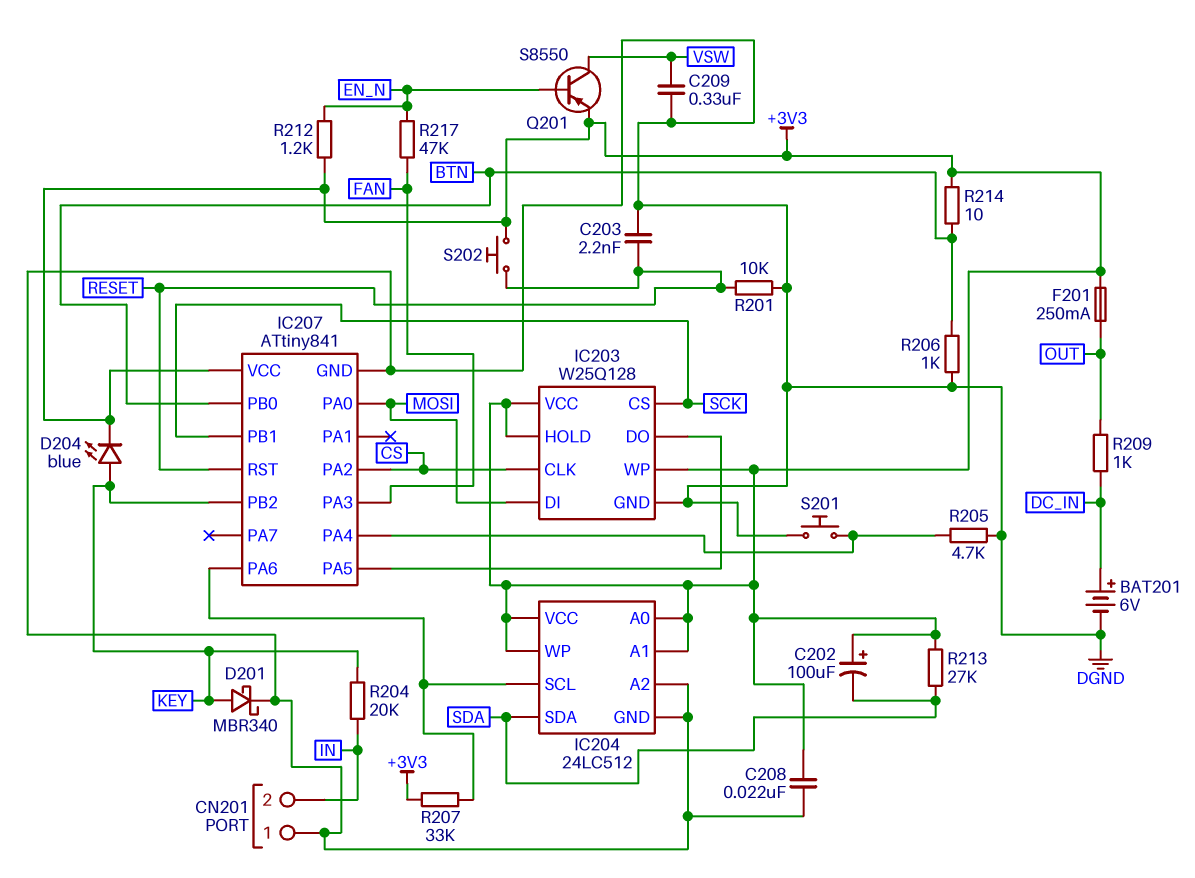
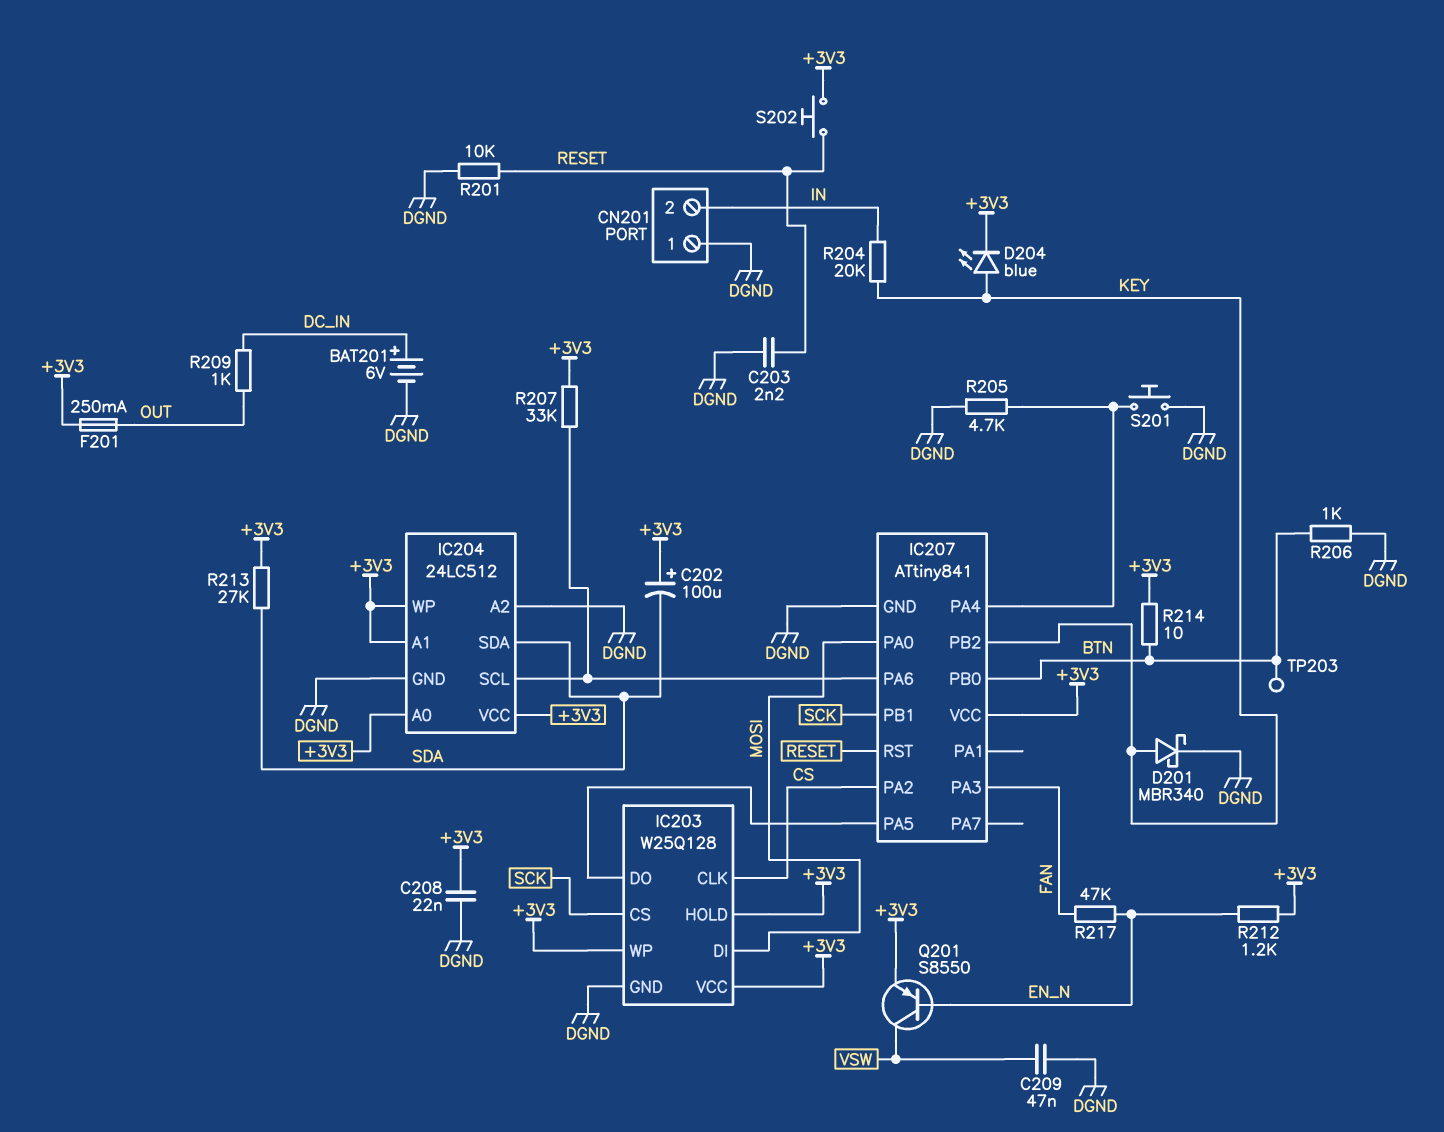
C209: 330nF (DGND, VSW) -> 47nF (DGND, VSW)
TP203: none -> test point (BTN)

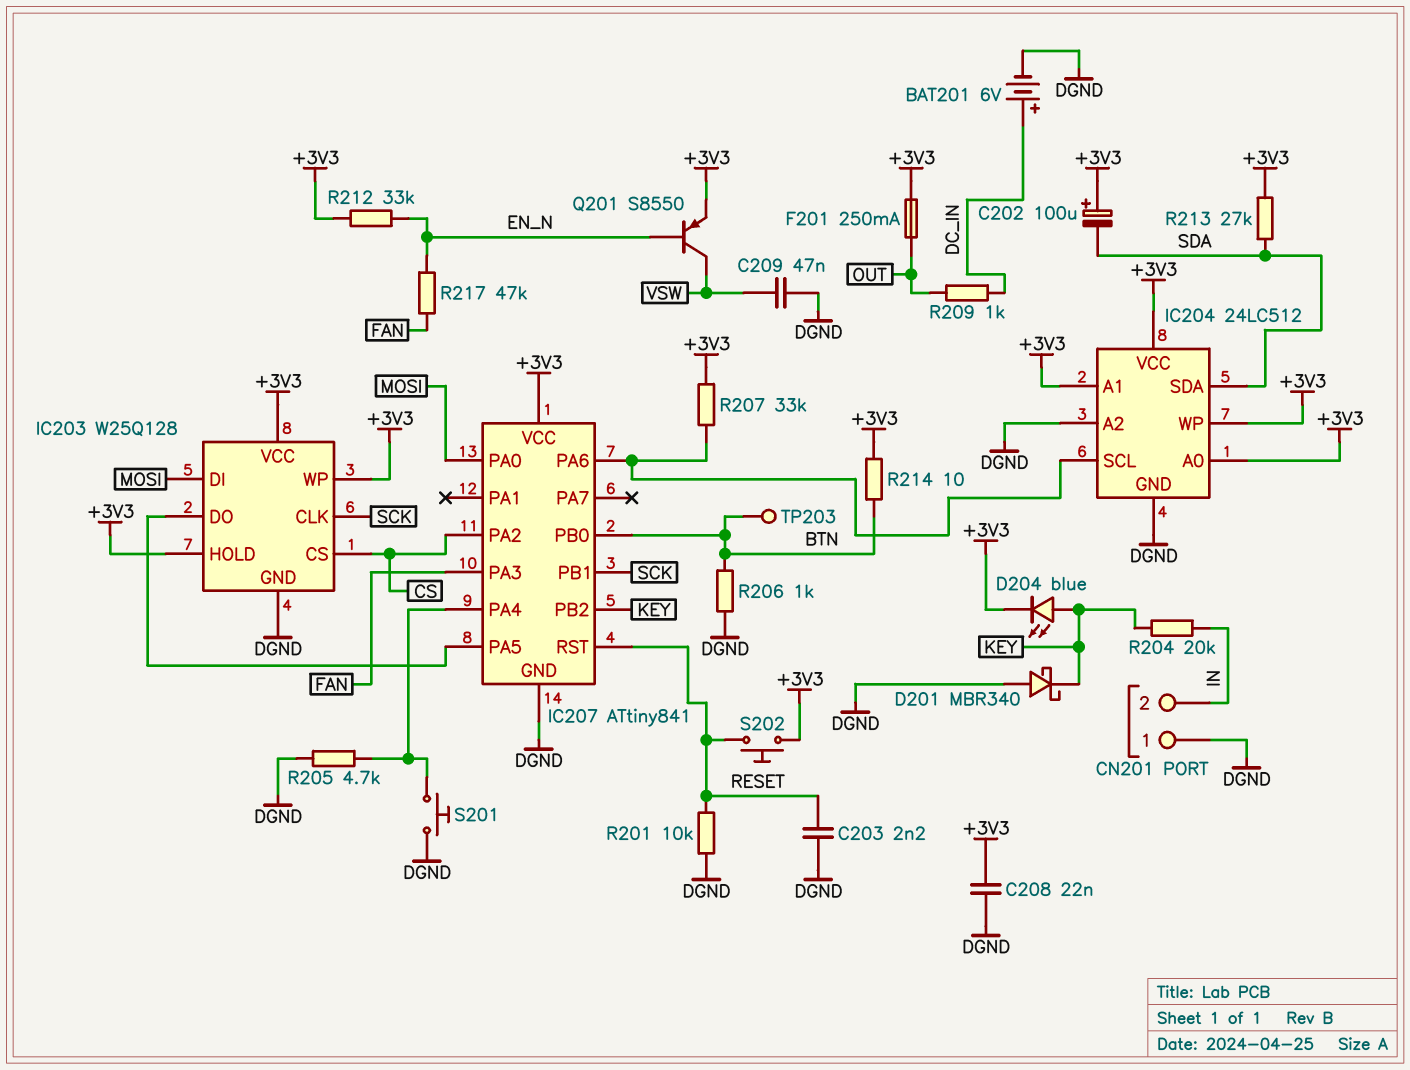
D201: schottky MBR340 (A KEY, K DGND) -> schottky MBR340 (A DGND, K KEY)
IC203 pin CLK: CS -> SCK
IC203 pin CS: SCK -> CS
R212: 1.2k (+3V3, EN_N) -> 33k (+3V3, EN_N)

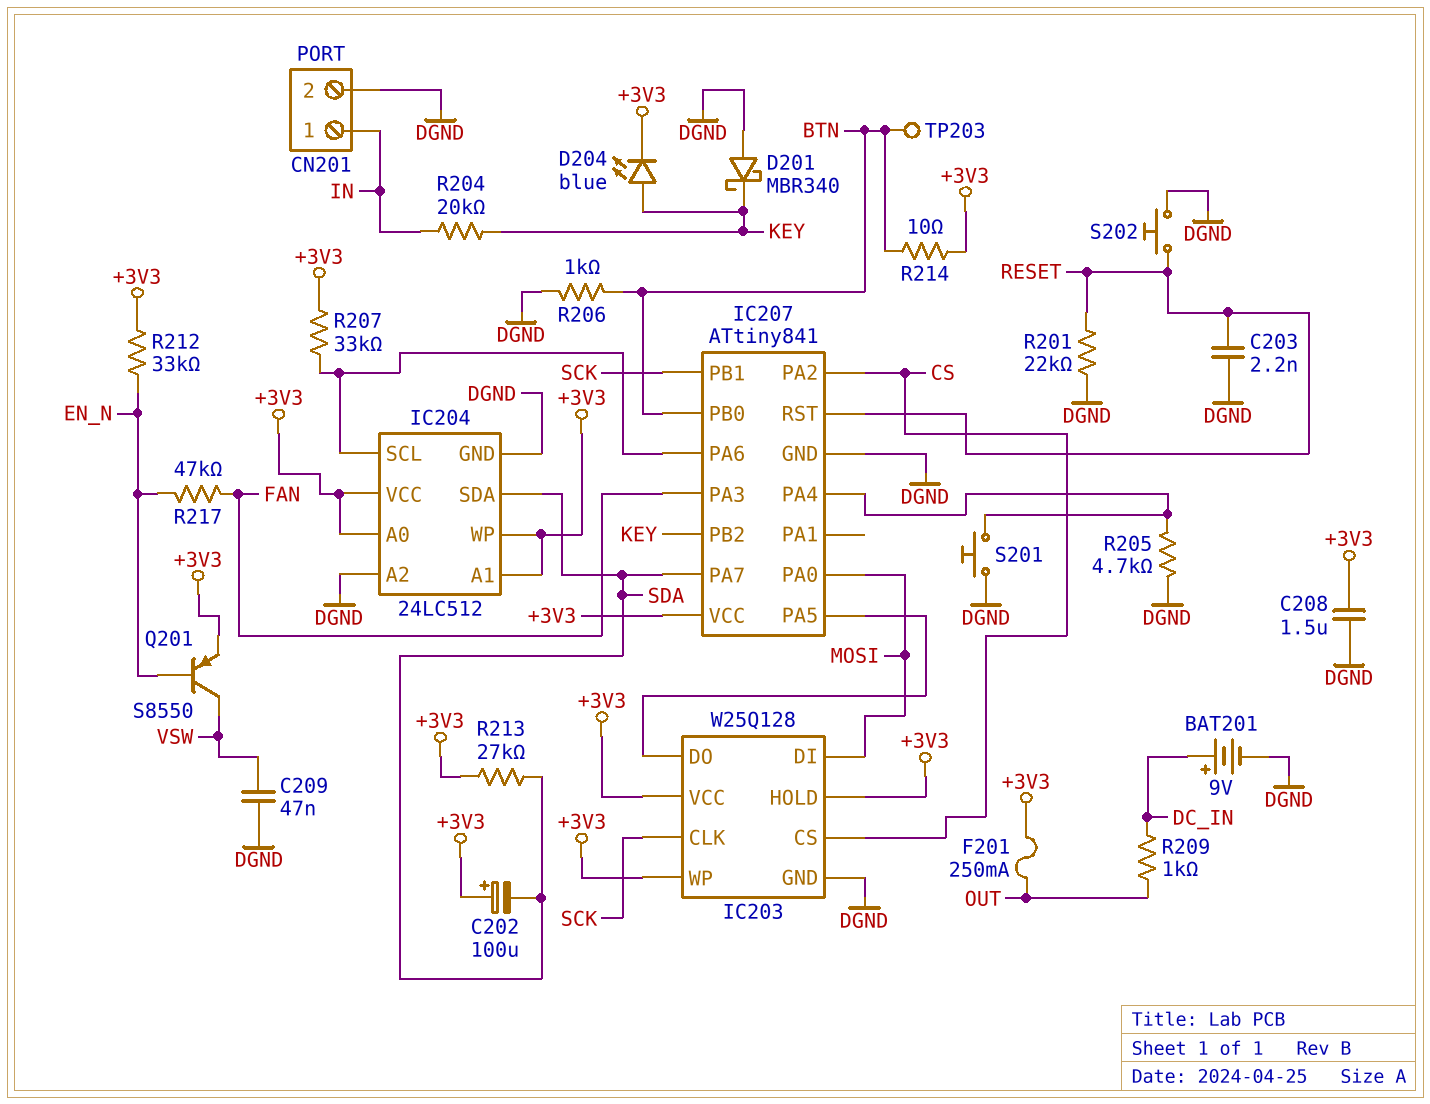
BAT201: 6V (plus DC_IN, minus DGND) -> 9V (plus DC_IN, minus DGND)
C208: 22nF (+3V3, DGND) -> 1.5uF (+3V3, DGND)
CN201 pin 1: DGND -> IN
CN201 pin 2: IN -> DGND
IC207 pin PA7: none -> SDA
R201: 10k (DGND, RESET) -> 22k (DGND, RESET)
S202: button (+3V3, RESET) -> button (DGND, RESET)

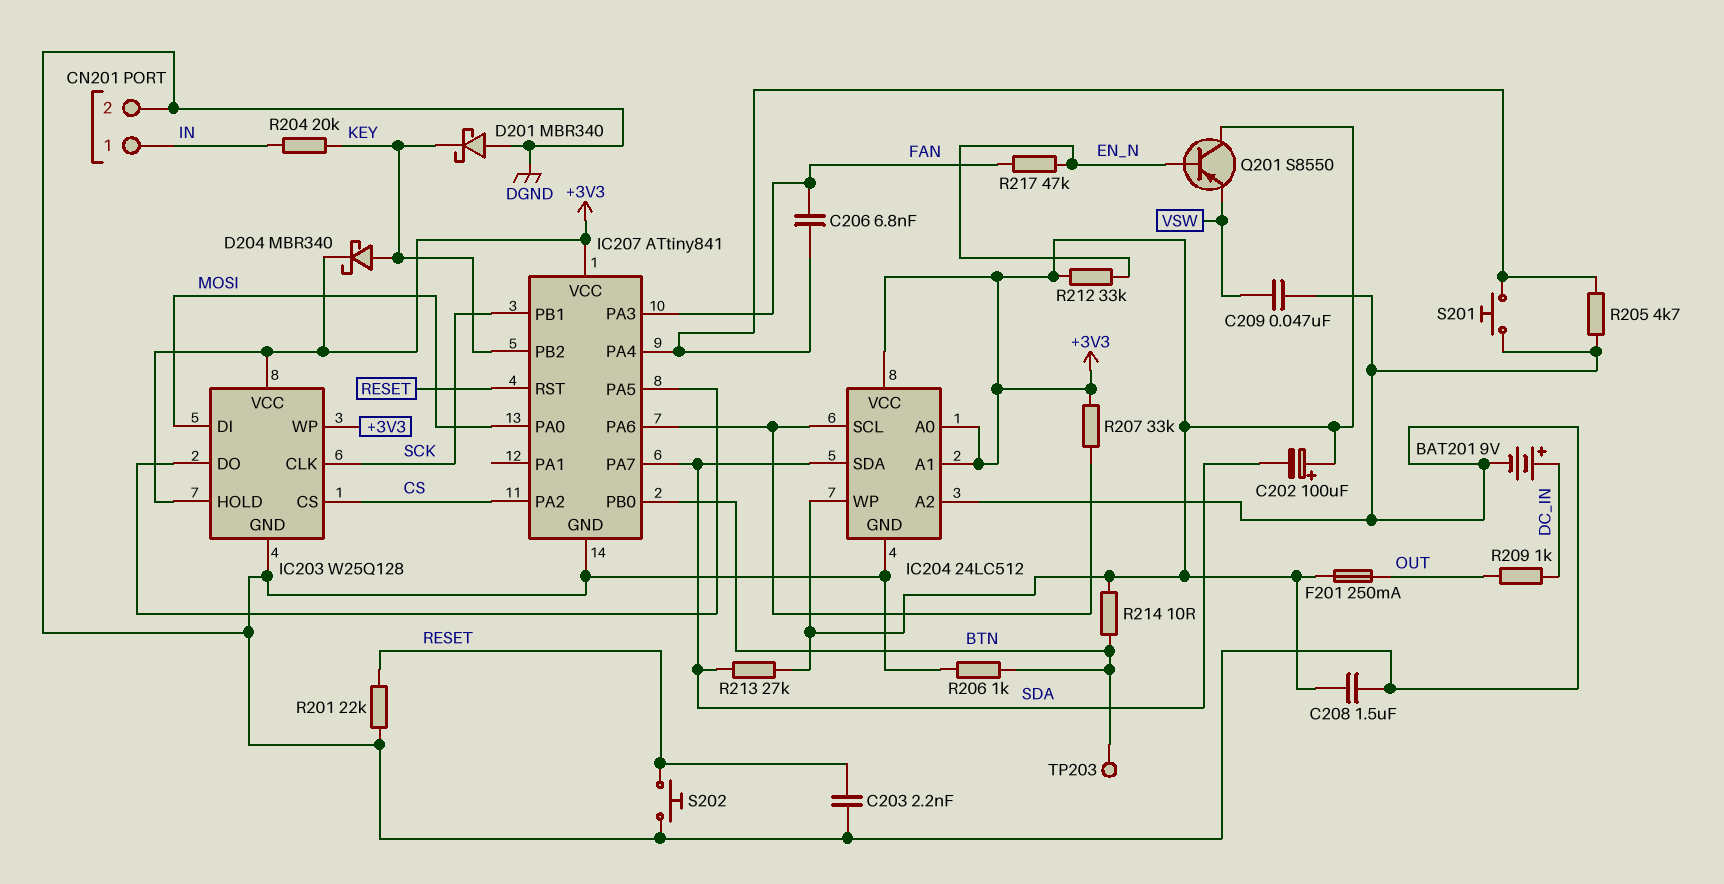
C206: none -> 6.8nF (FAN, IC207/PA4)
D204: LED blue (A KEY, K +3V3) -> schottky MBR340 (A KEY, K +3V3)
Q201: PNP S8550 (B EN_N, C VSW, E +3V3) -> PNP S8550 (B EN_N, C +3V3, E VSW)

